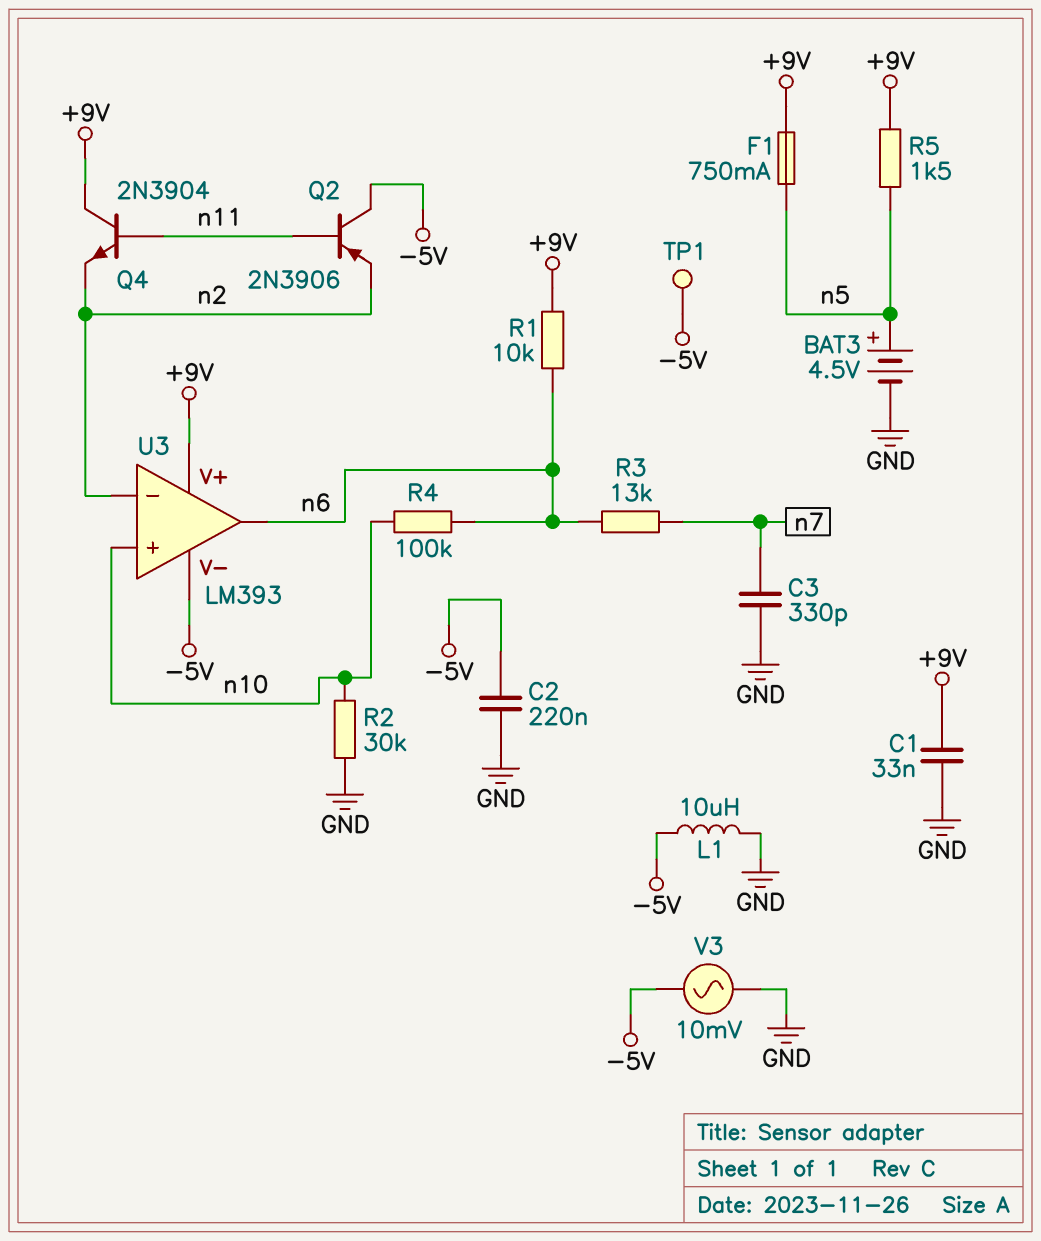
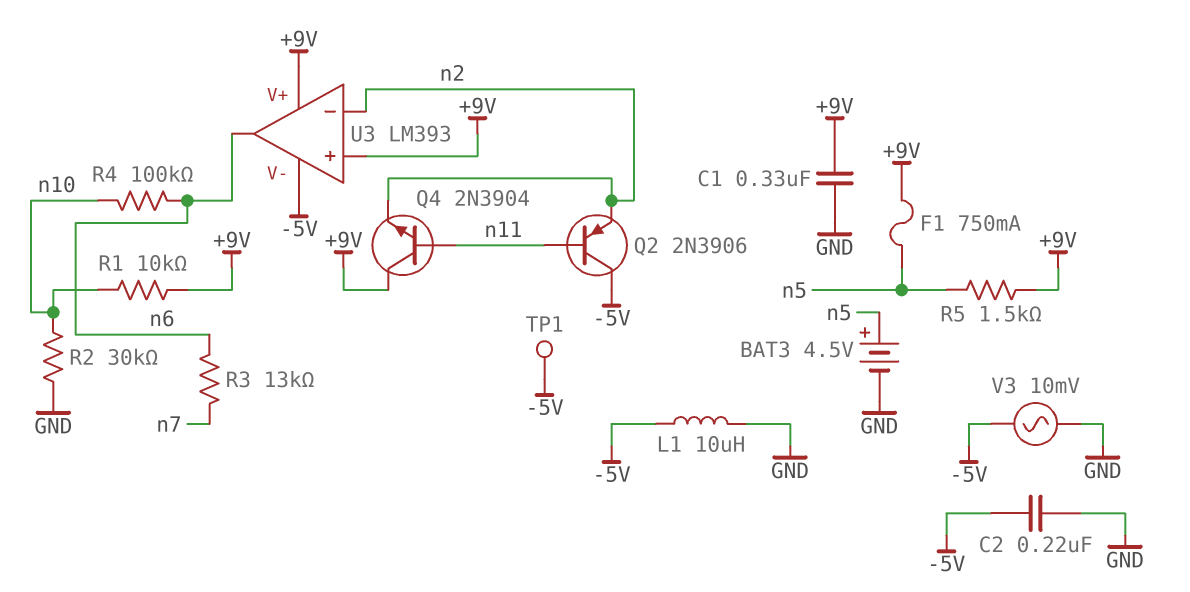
C1: 33nF (+9V, GND) -> 330nF (+9V, GND)
C3: 330pF (GND, n7) -> none
R1: 10k (+9V, n6) -> 10k (+9V, n10)
U3 pin in+: n10 -> +9V

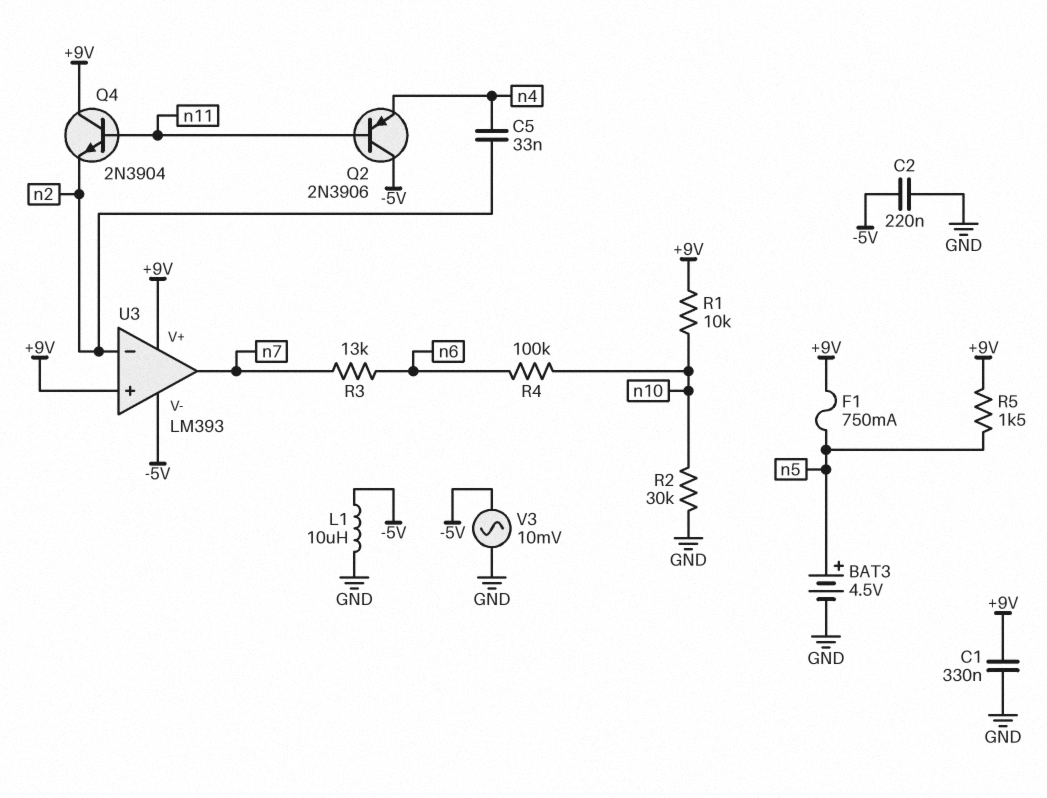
C5: none -> 33nF (n2, n4)
Q2: PNP 2N3906 (B n11, C -5V, E n2) -> PNP 2N3906 (B n11, C -5V, E n4)
TP1: test point (-5V) -> none
U3 pin out: n6 -> n7

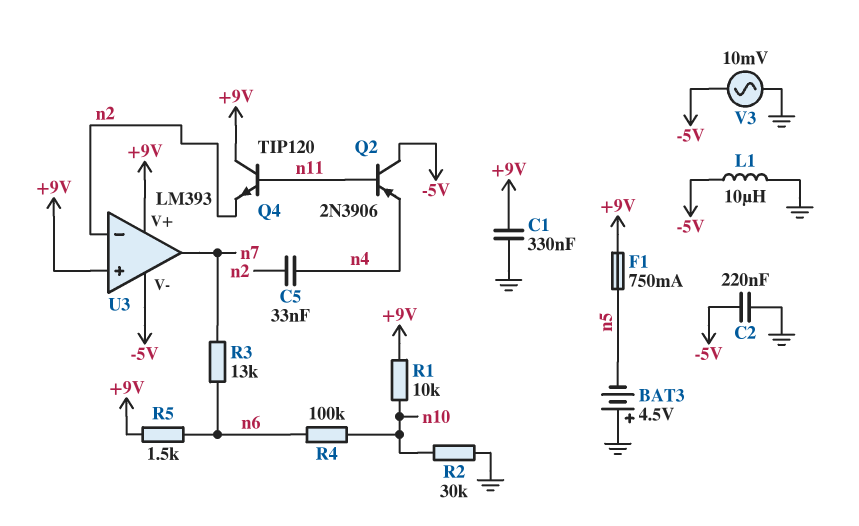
BAT3: 4.5V (plus n5, minus GND) -> 4.5V (plus GND, minus n5)
Q4: NPN 2N3904 (B n11, C +9V, E n2) -> NPN TIP120 (B n11, C +9V, E n2)
R5: 1.5k (+9V, n5) -> 1.5k (+9V, n6)

